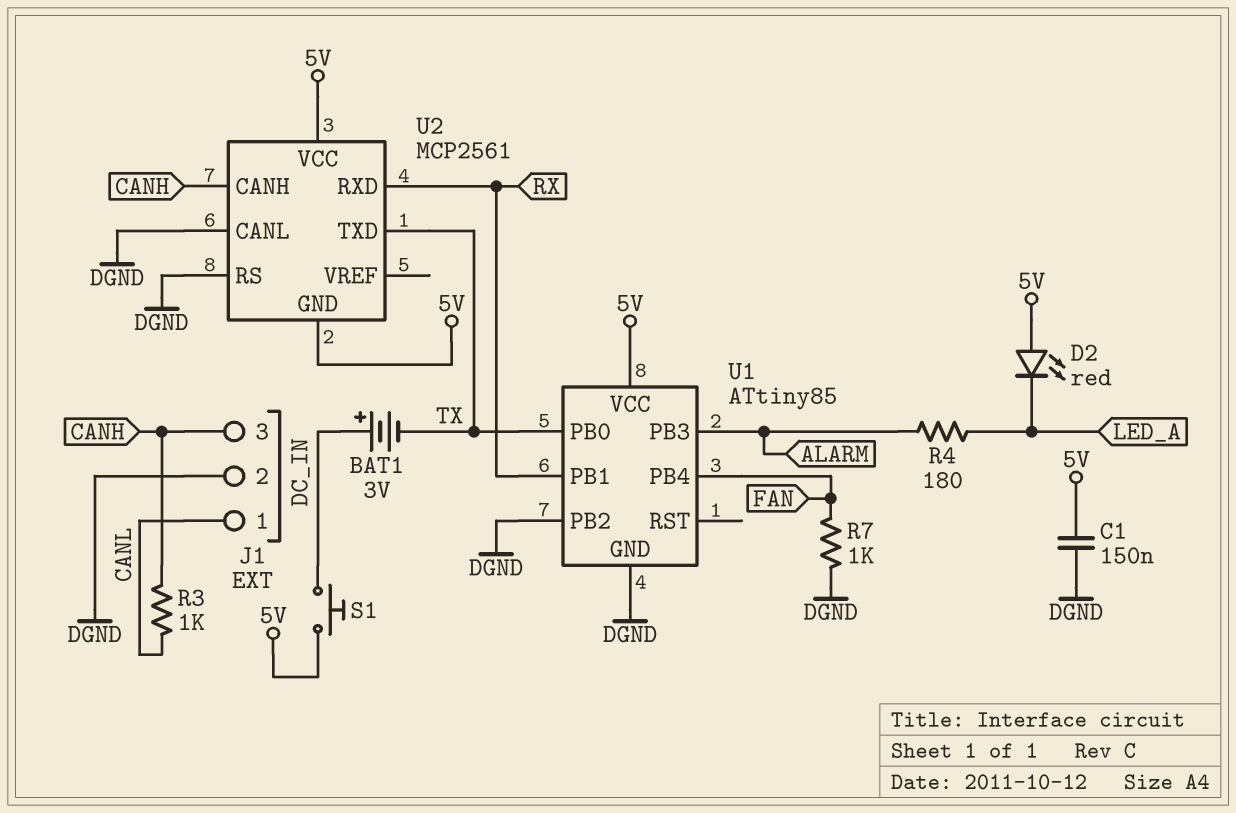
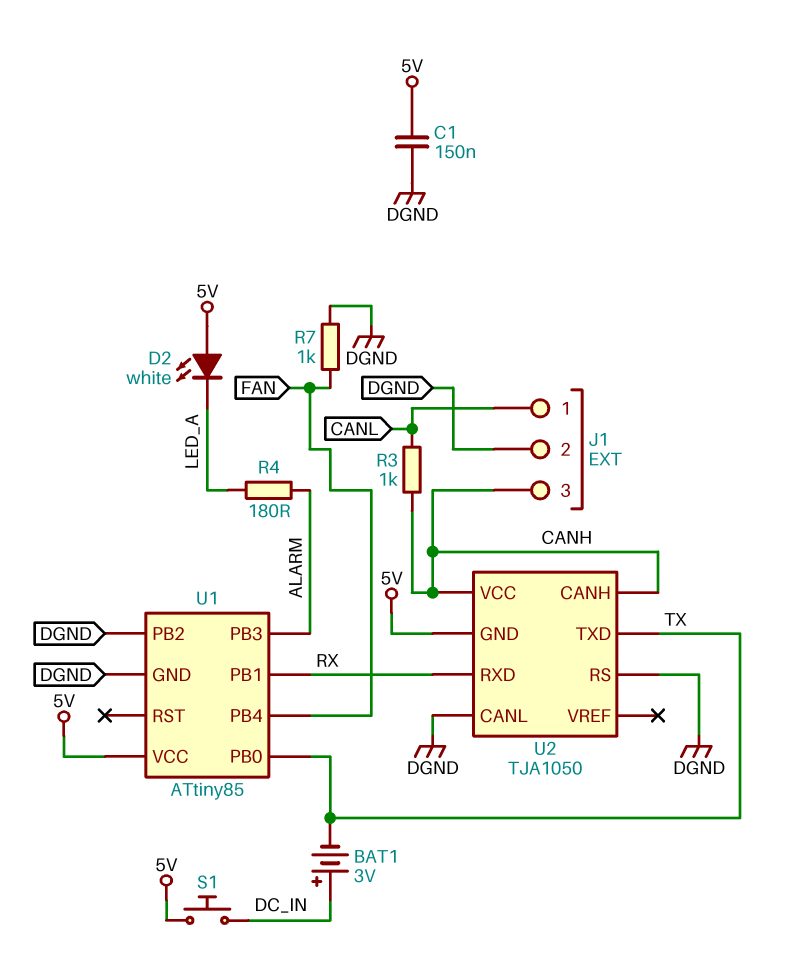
D2: LED red (A 5V, K LED_A) -> LED white (A 5V, K LED_A)
U2: MCP2561 -> TJA1050
U2 pin VCC: 5V -> CANH

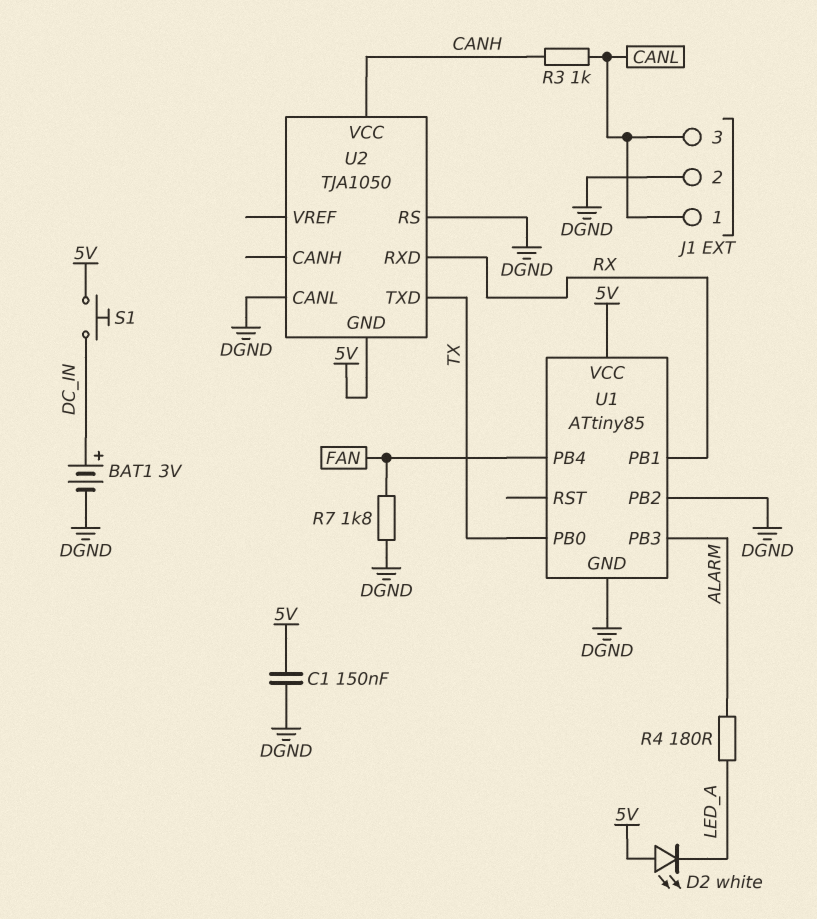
BAT1: 3V (plus DC_IN, minus TX) -> 3V (plus DC_IN, minus DGND)
J1 pin 3: CANH -> CANL
R7: 1k (DGND, FAN) -> 1.8k (DGND, FAN)
U2 pin CANH: CANH -> none

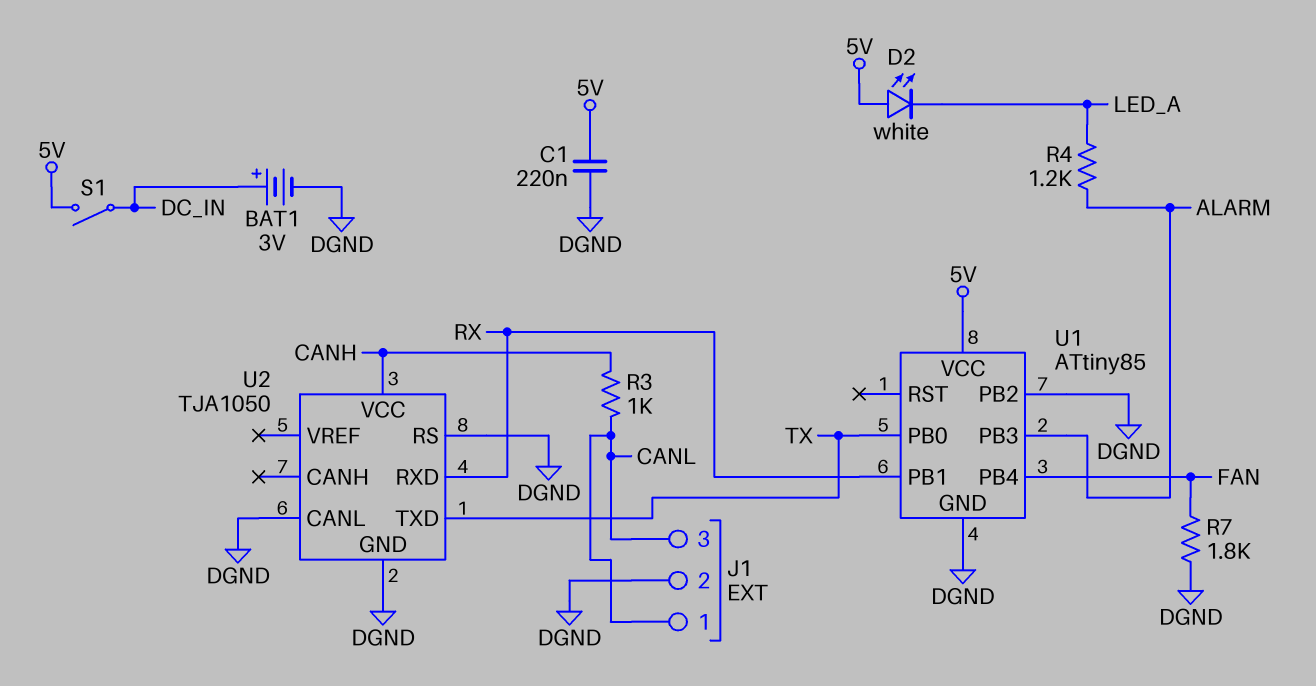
C1: 150nF (5V, DGND) -> 220nF (5V, DGND)
R4: 180 (ALARM, LED_A) -> 1.2k (ALARM, LED_A)
S1: button (5V, DC_IN) -> switch (5V, DC_IN)
U2 pin GND: 5V -> DGND

